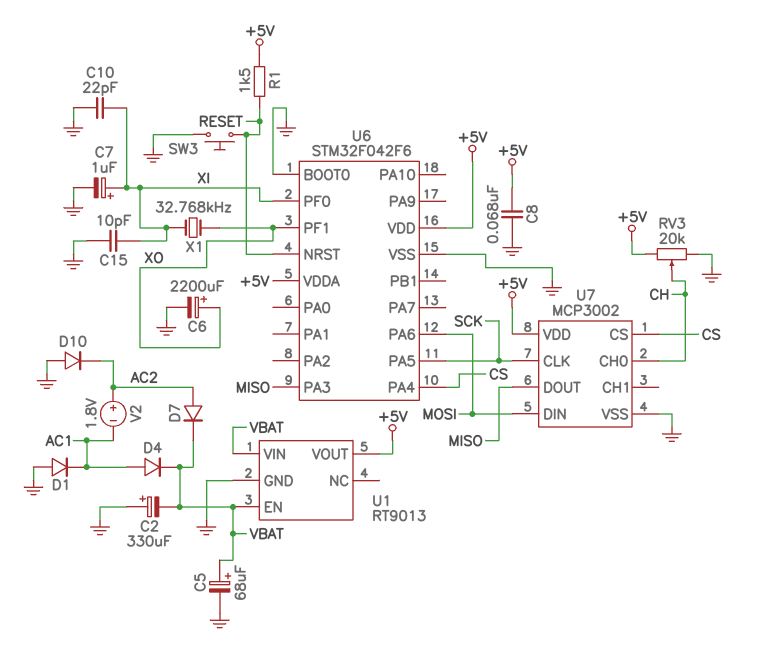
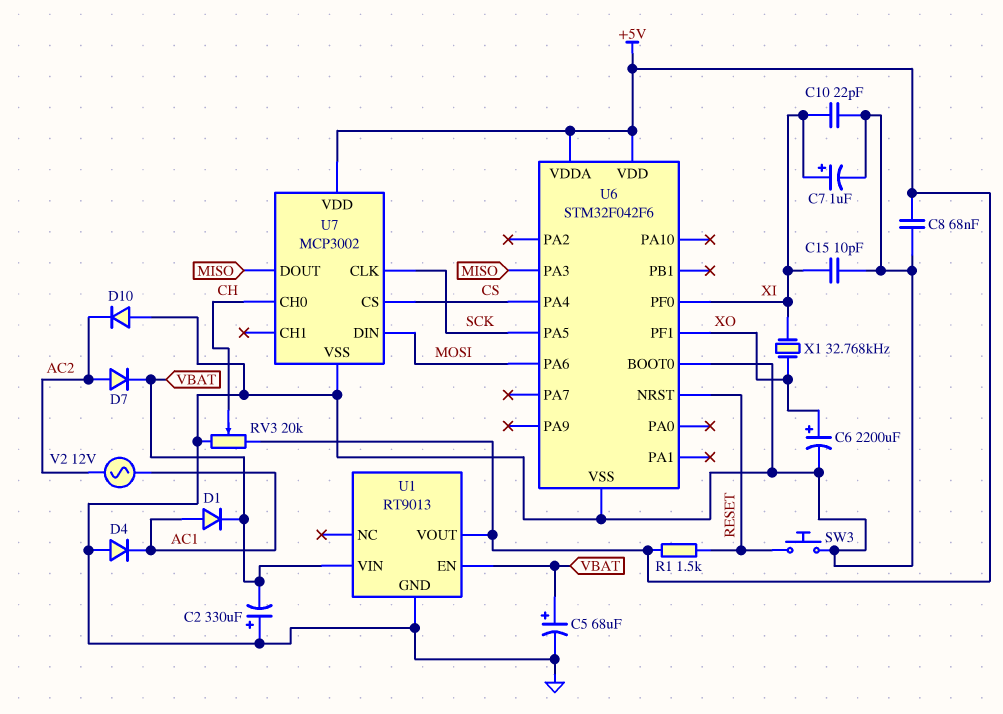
D1: diode (A GND, K AC1) -> diode (A AC1, K VBAT)
D4: diode (A AC1, K VBAT) -> diode (A GND, K AC1)
V2: 1.8V (plus AC2, minus AC1) -> AC 12V (AC1, AC2)

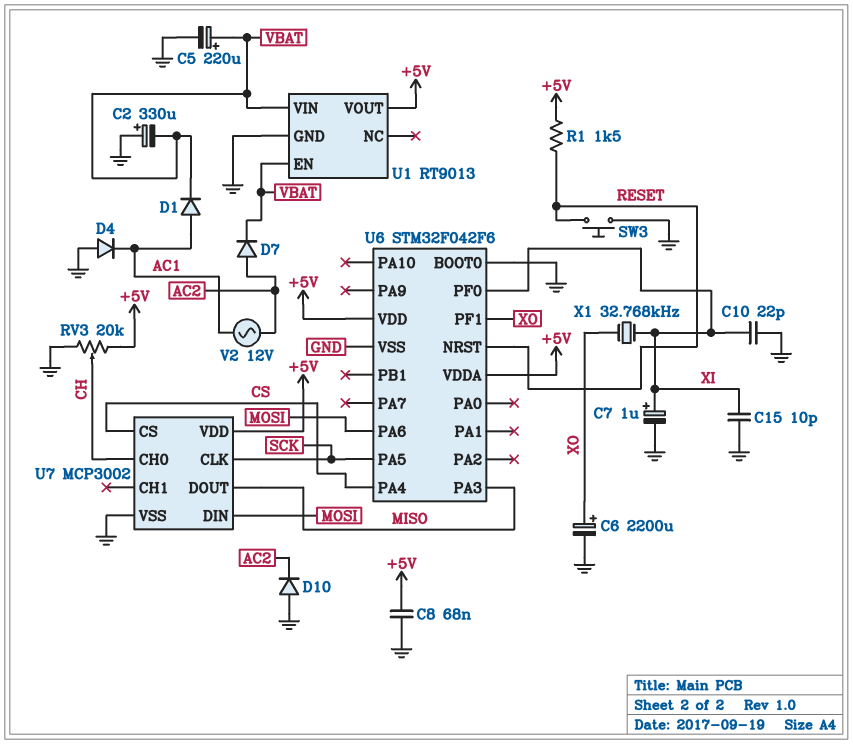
C5: 68uF (plus VBAT, minus GND) -> 220uF (plus VBAT, minus GND)

